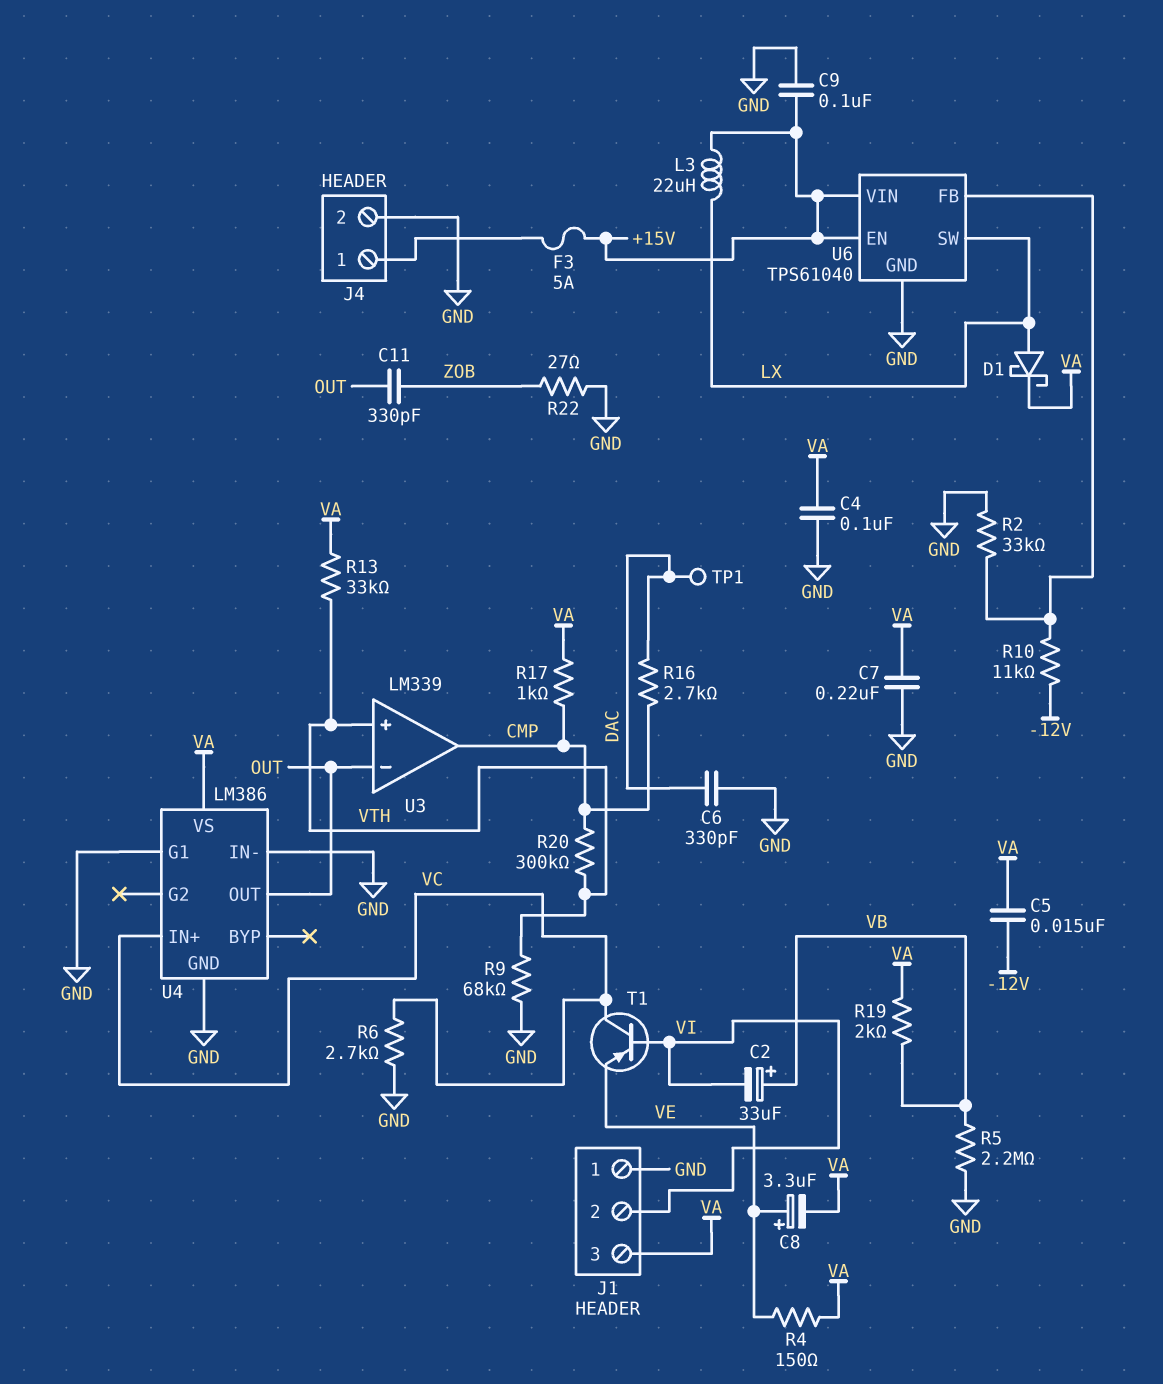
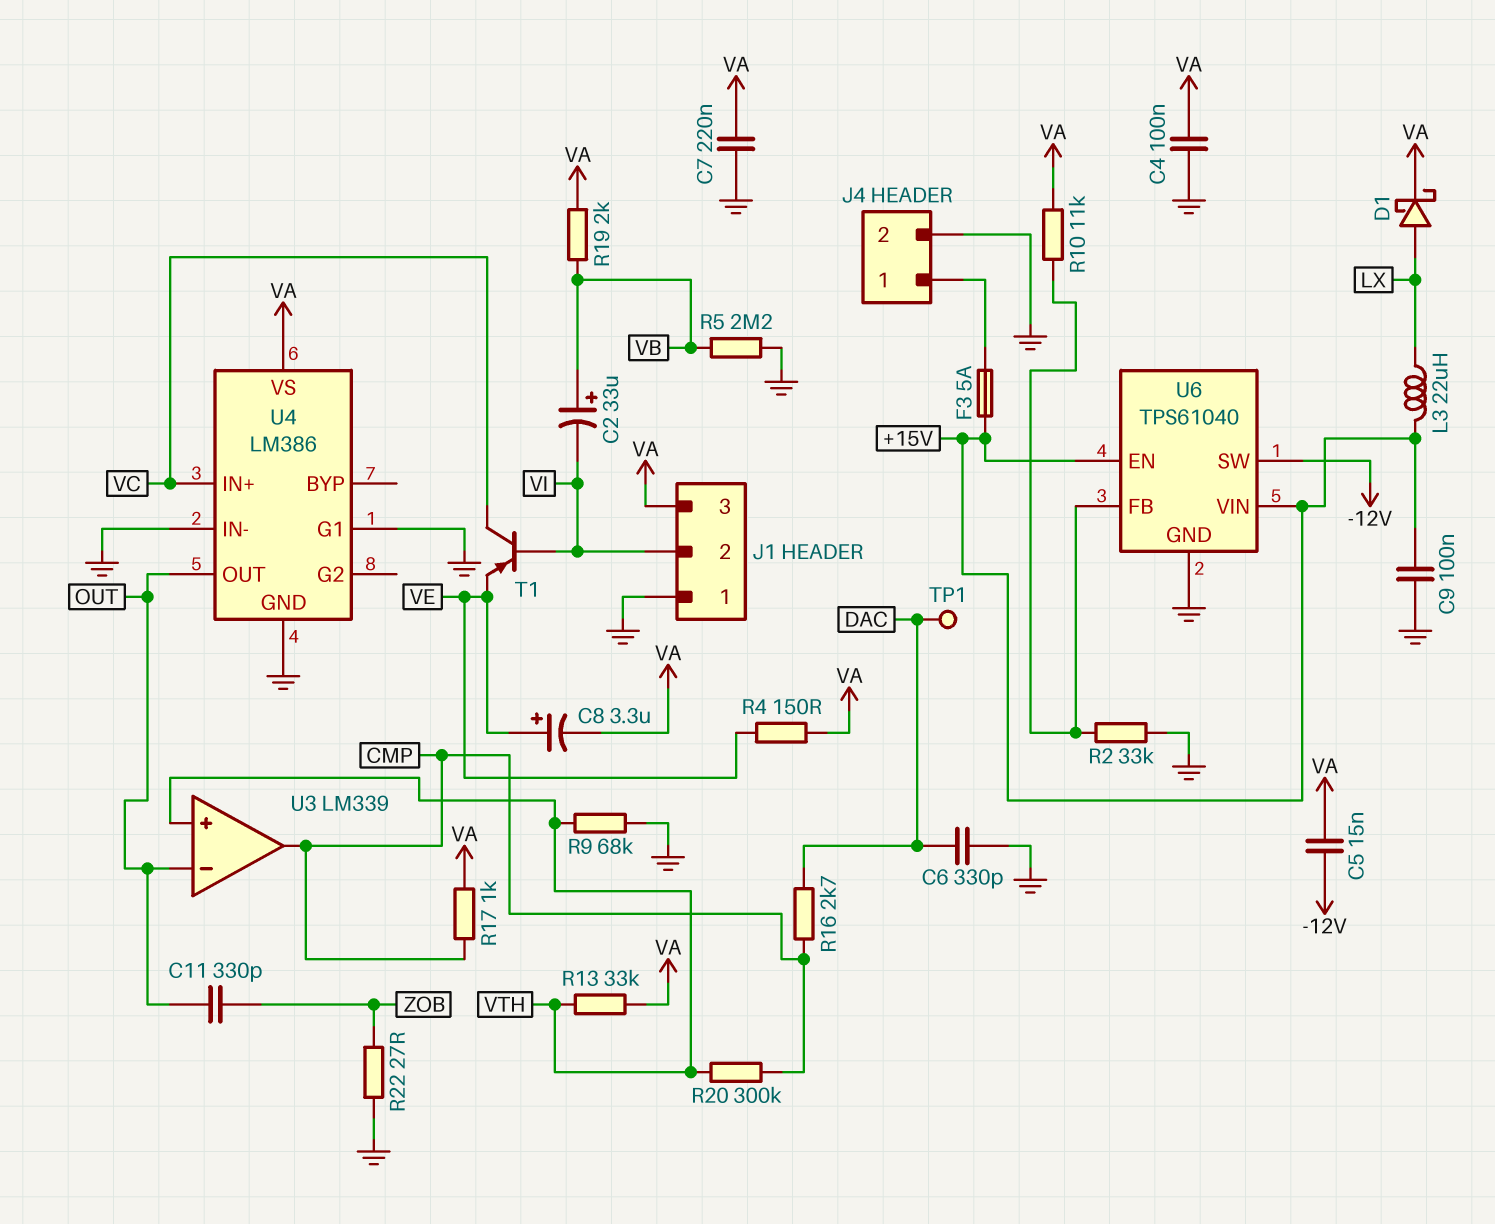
R6: 2.7k (GND, VC) -> none
R10: 11k (-12V, U6/FB) -> 11k (U6/FB, VA)
U6 pin SW: LX -> -12V

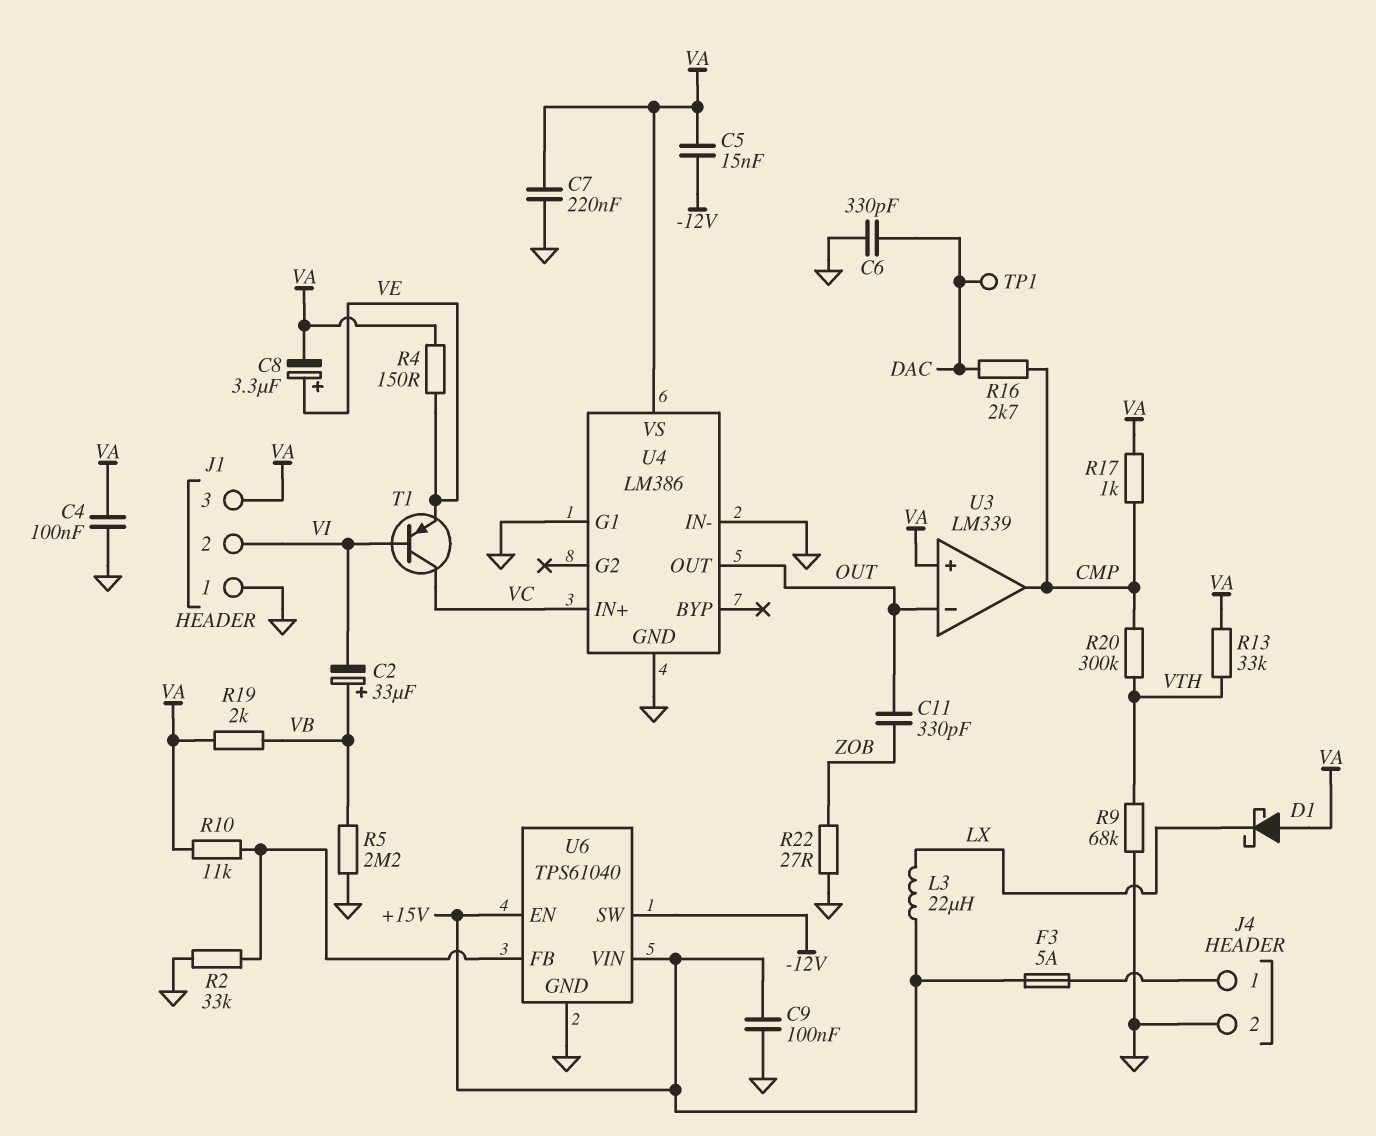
D1: schottky (A LX, K VA) -> schottky (A VA, K LX)
U3 pin in+: VTH -> VA

